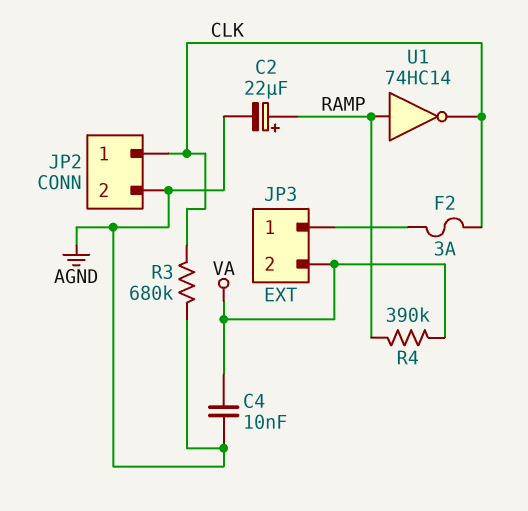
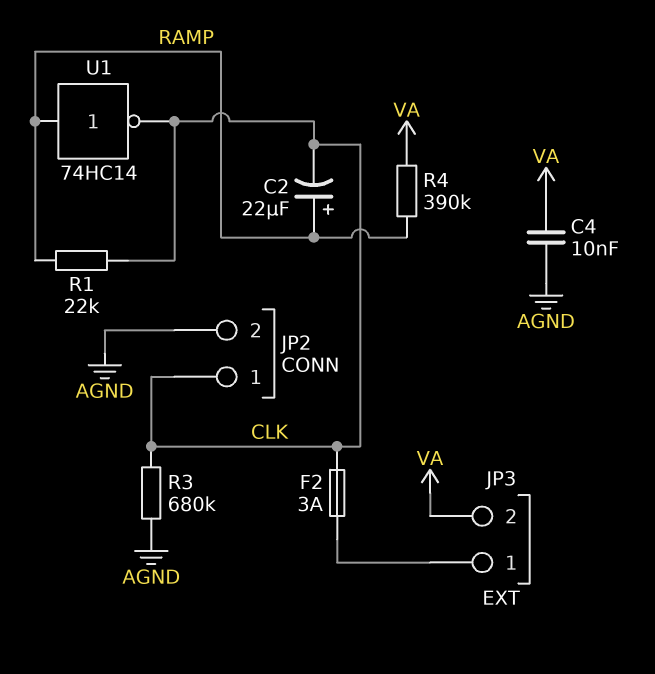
C2: 22uF (plus RAMP, minus AGND) -> 22uF (plus RAMP, minus CLK)
R1: none -> 22k (CLK, RAMP)

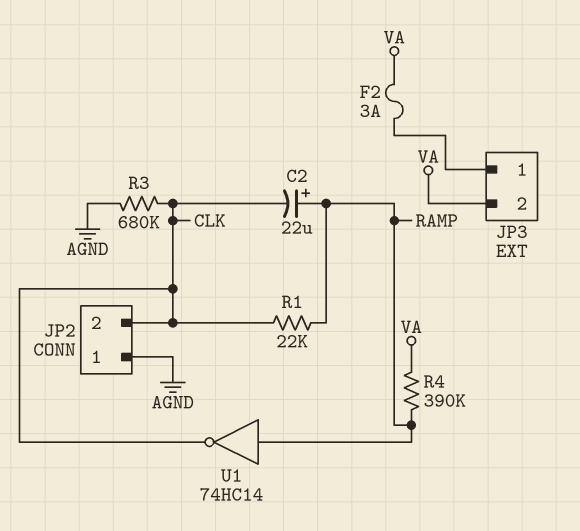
C4: 10nF (AGND, VA) -> none
F2: 3A (CLK, JP3/1) -> 3A (JP3/1, VA)
JP2 pin 1: CLK -> AGND
JP2 pin 2: AGND -> CLK

